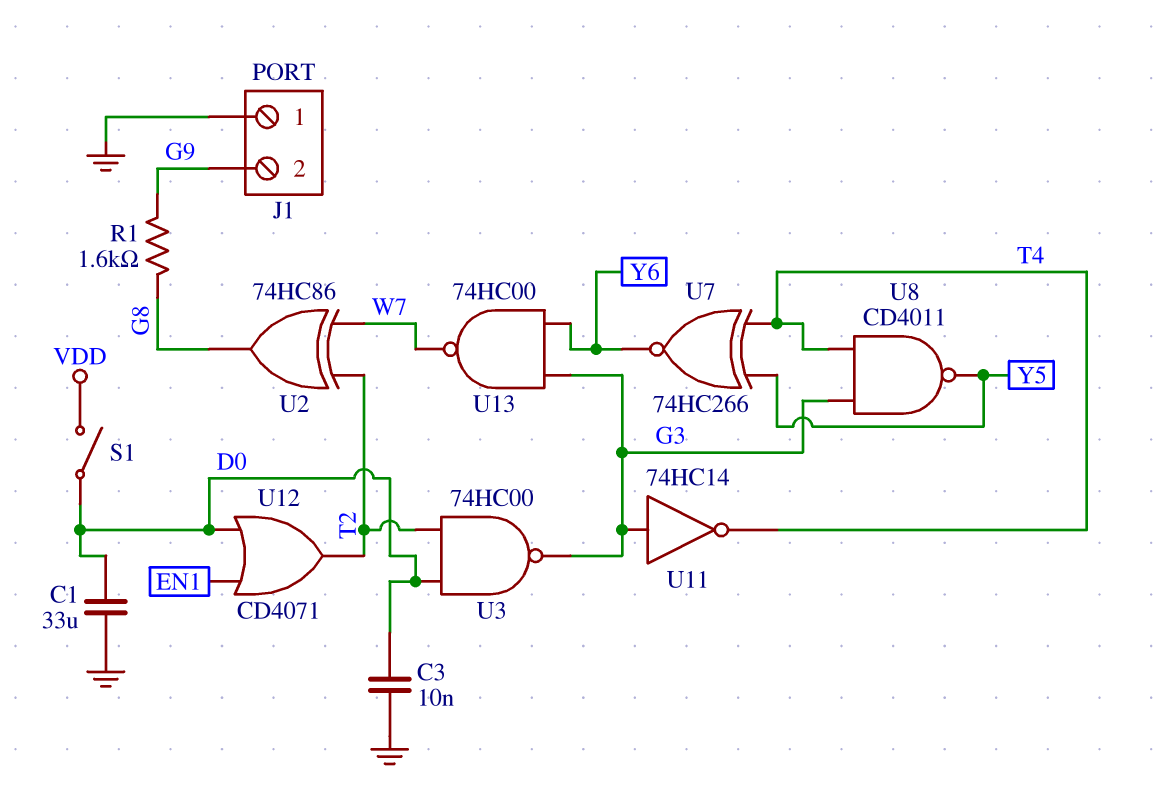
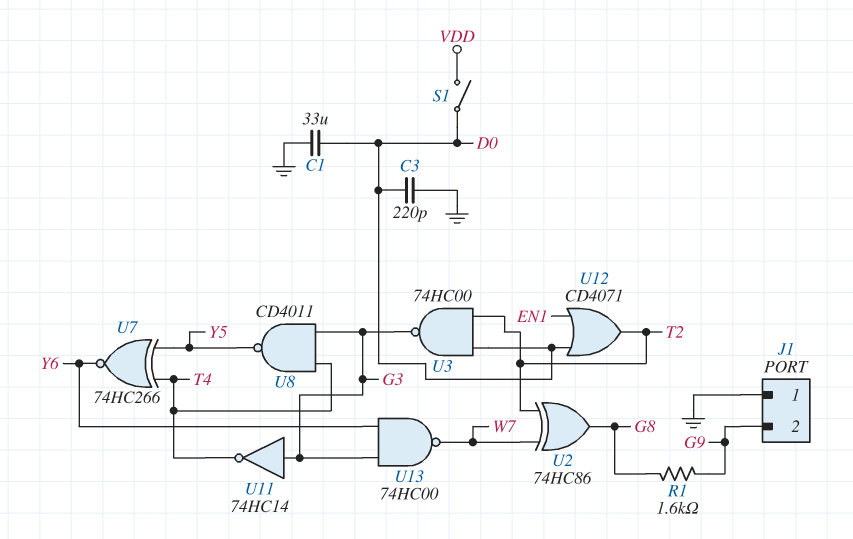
C3: 10nF (D0, GND) -> 220pF (D0, GND)

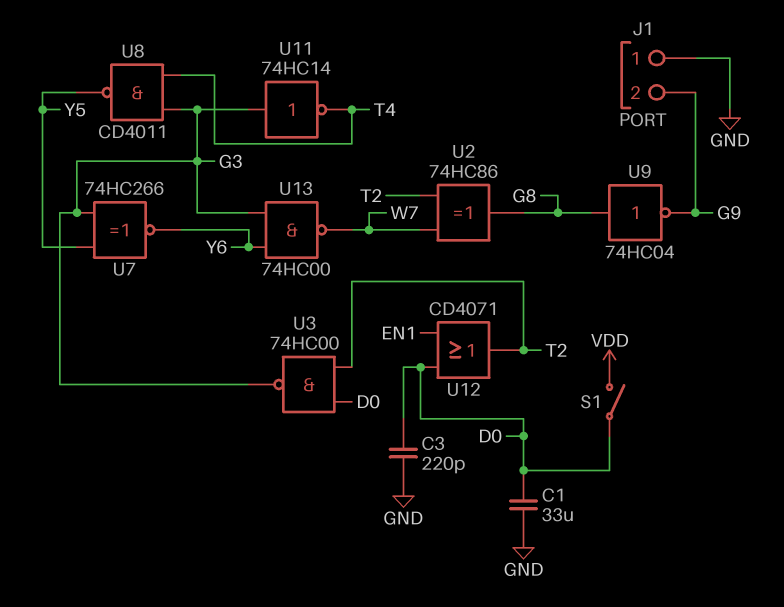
R1: 1.6k (G8, G9) -> none
U7: XNOR 74HC266 (in T4, in Y5, out Y6) -> XNOR 74HC266 (in G3, in Y5, out Y6)
U9: none -> NOT 74HC04 (in G8, out G9)

